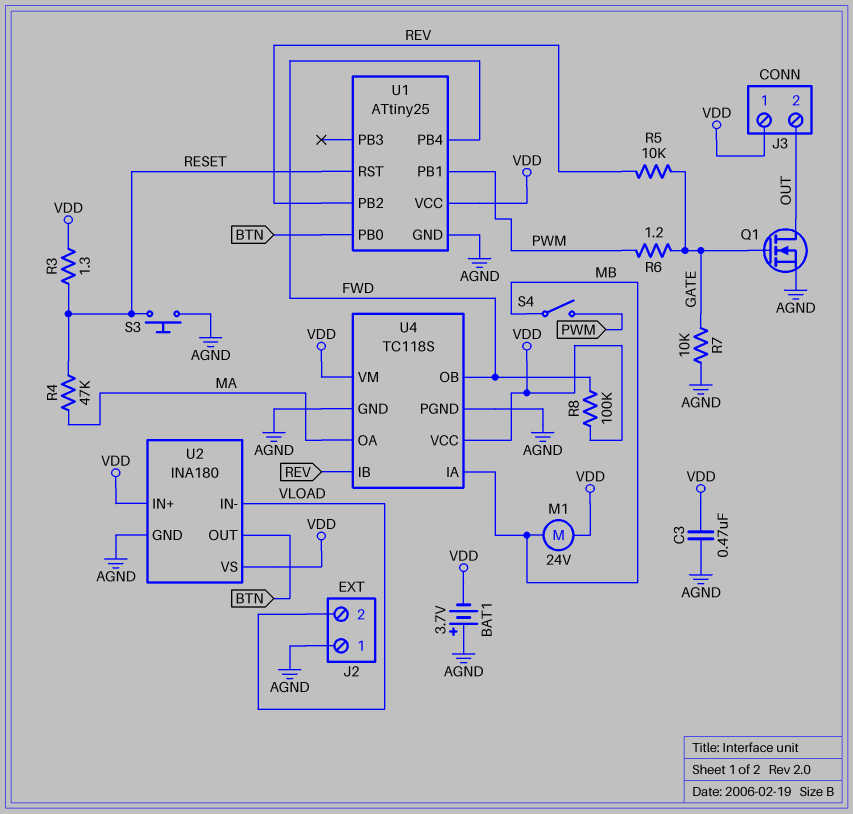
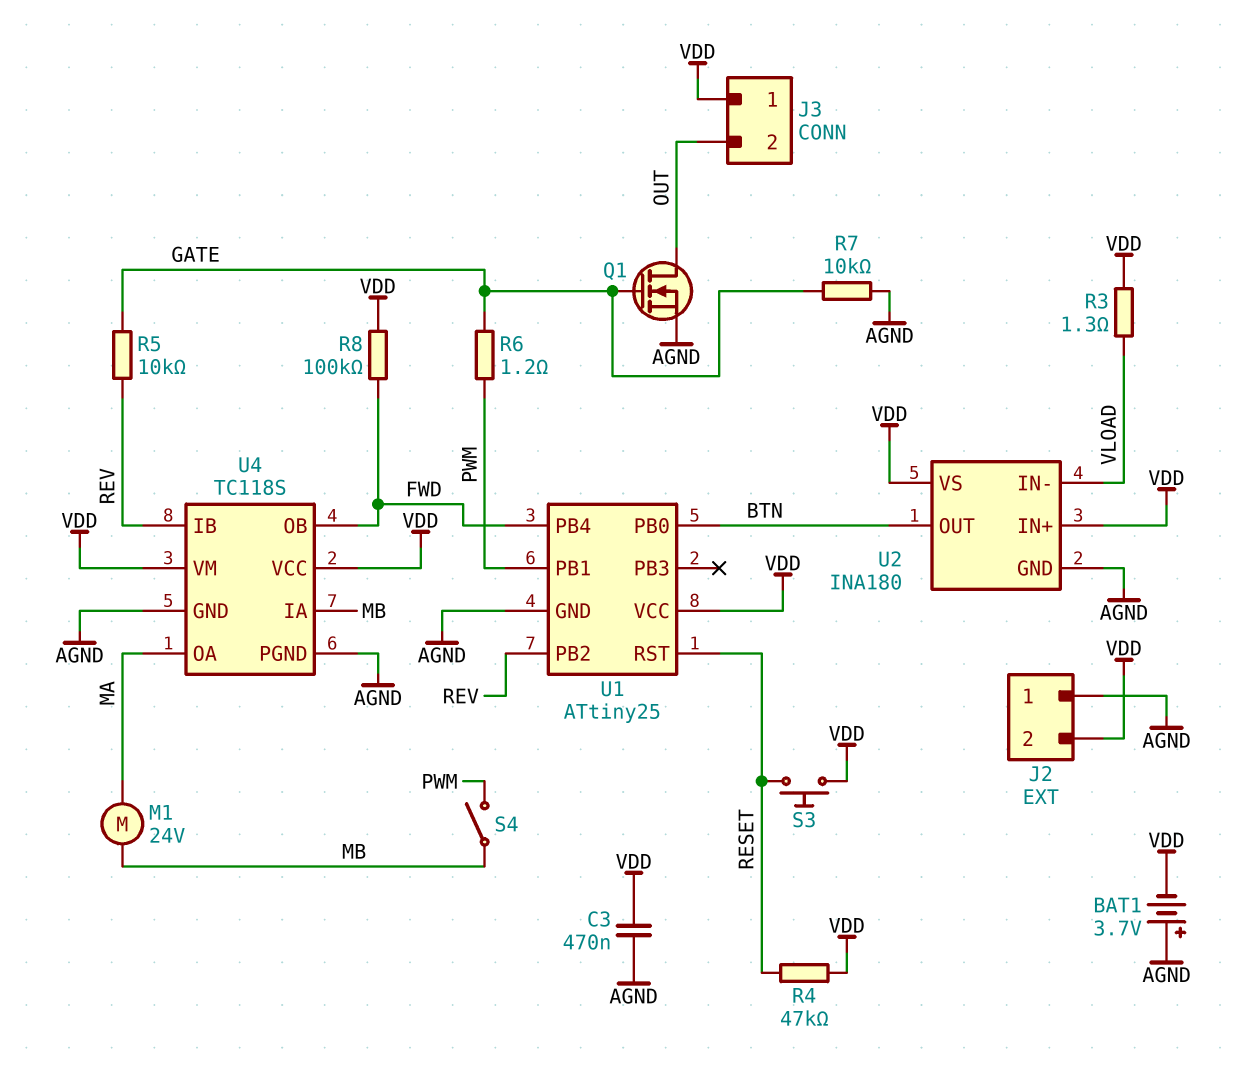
J2 pin 2: VLOAD -> VDD
M1: motor 24V (MB, VDD) -> motor 24V (MA, MB)
R3: 1.3 (RESET, VDD) -> 1.3 (VDD, VLOAD)
R4: 47k (MA, RESET) -> 47k (RESET, VDD)
S3: button (AGND, RESET) -> button (RESET, VDD)

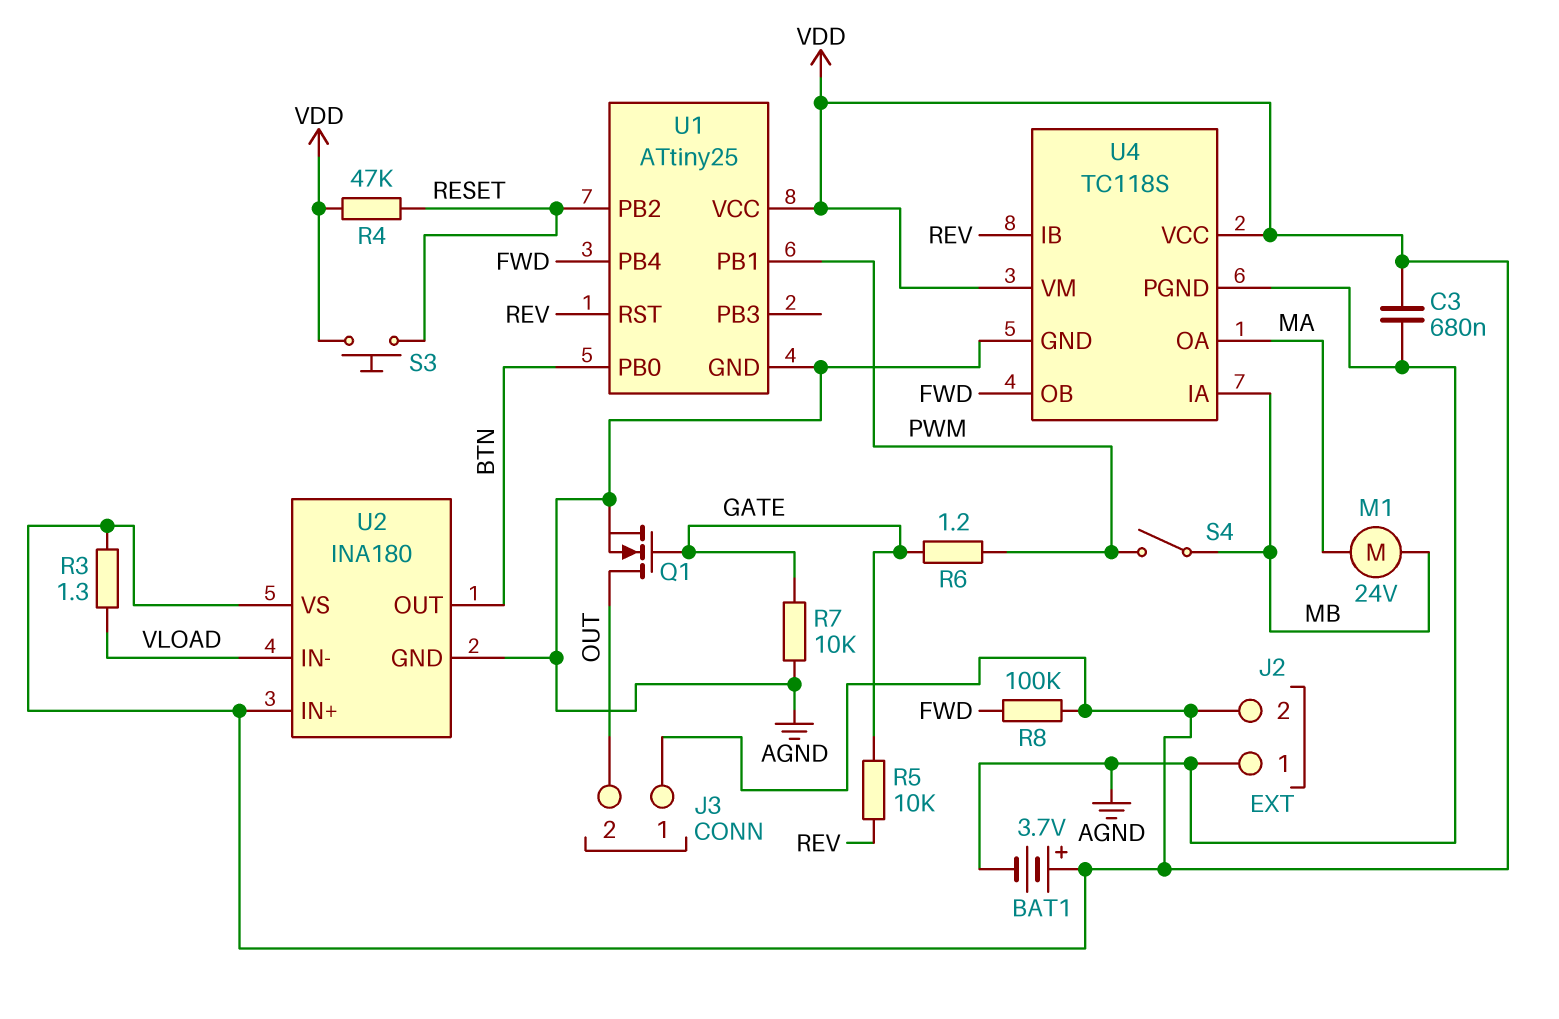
BAT1: 3.7V (plus AGND, minus VDD) -> 3.7V (plus VDD, minus AGND)
C3: 470nF (AGND, VDD) -> 680nF (AGND, VDD)
U1 pin PB2: REV -> RESET
U1 pin RST: RESET -> REV

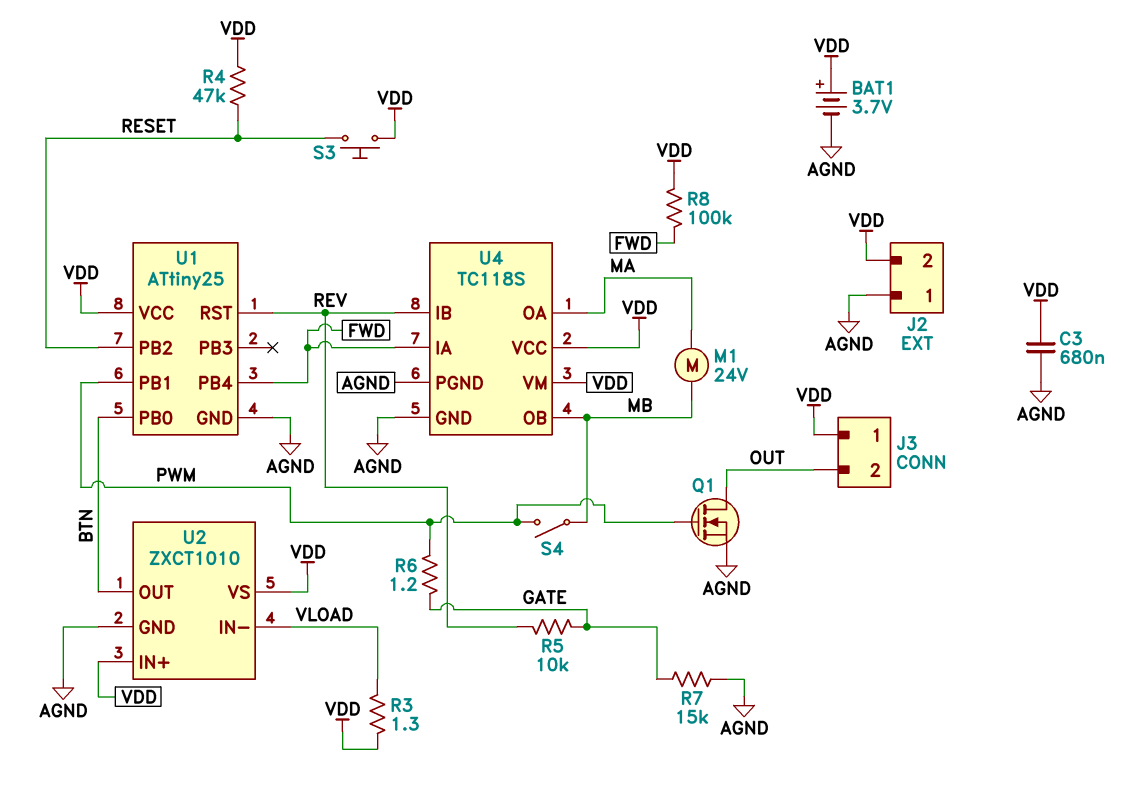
Q1: NMOS (G GATE, D OUT, S AGND) -> NMOS (G PWM, D OUT, S AGND)
R7: 10k (AGND, GATE) -> 15k (AGND, GATE)
U2: INA180 -> ZXCT1010
U4 pin IA: MB -> FWD
U4 pin OB: FWD -> MB

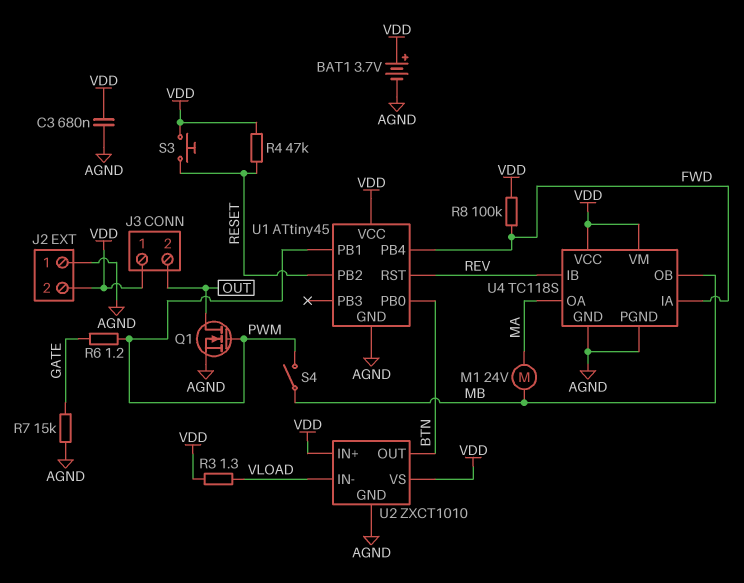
R5: 10k (GATE, REV) -> none
U1: ATtiny25 -> ATtiny45

